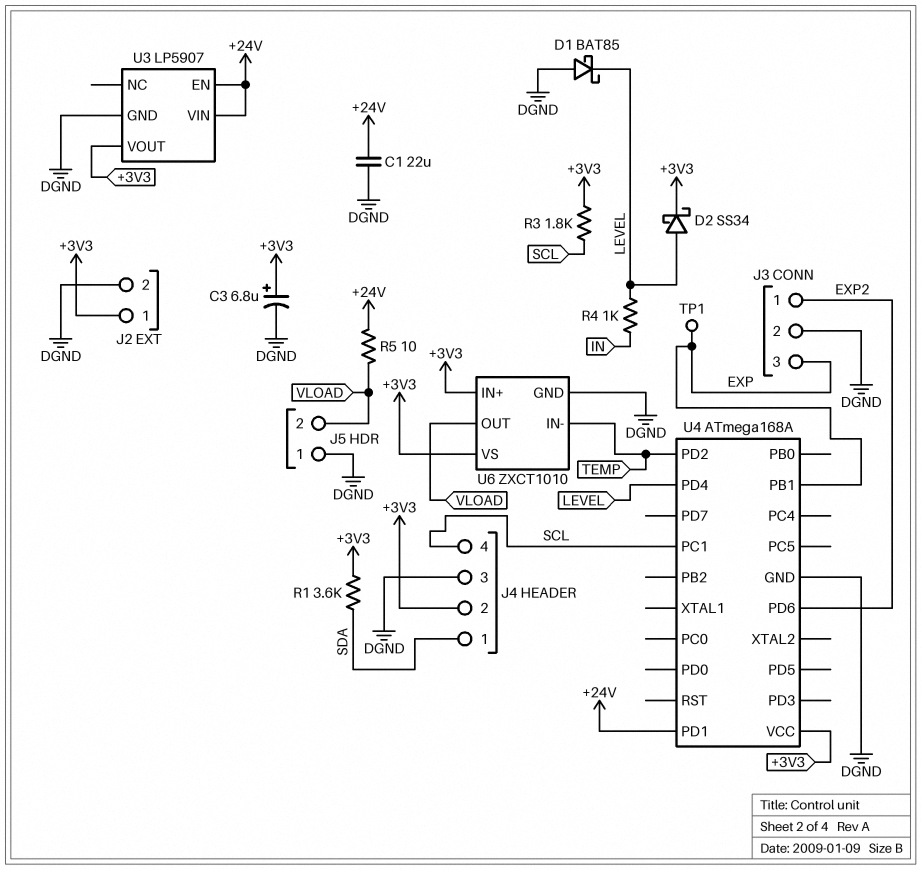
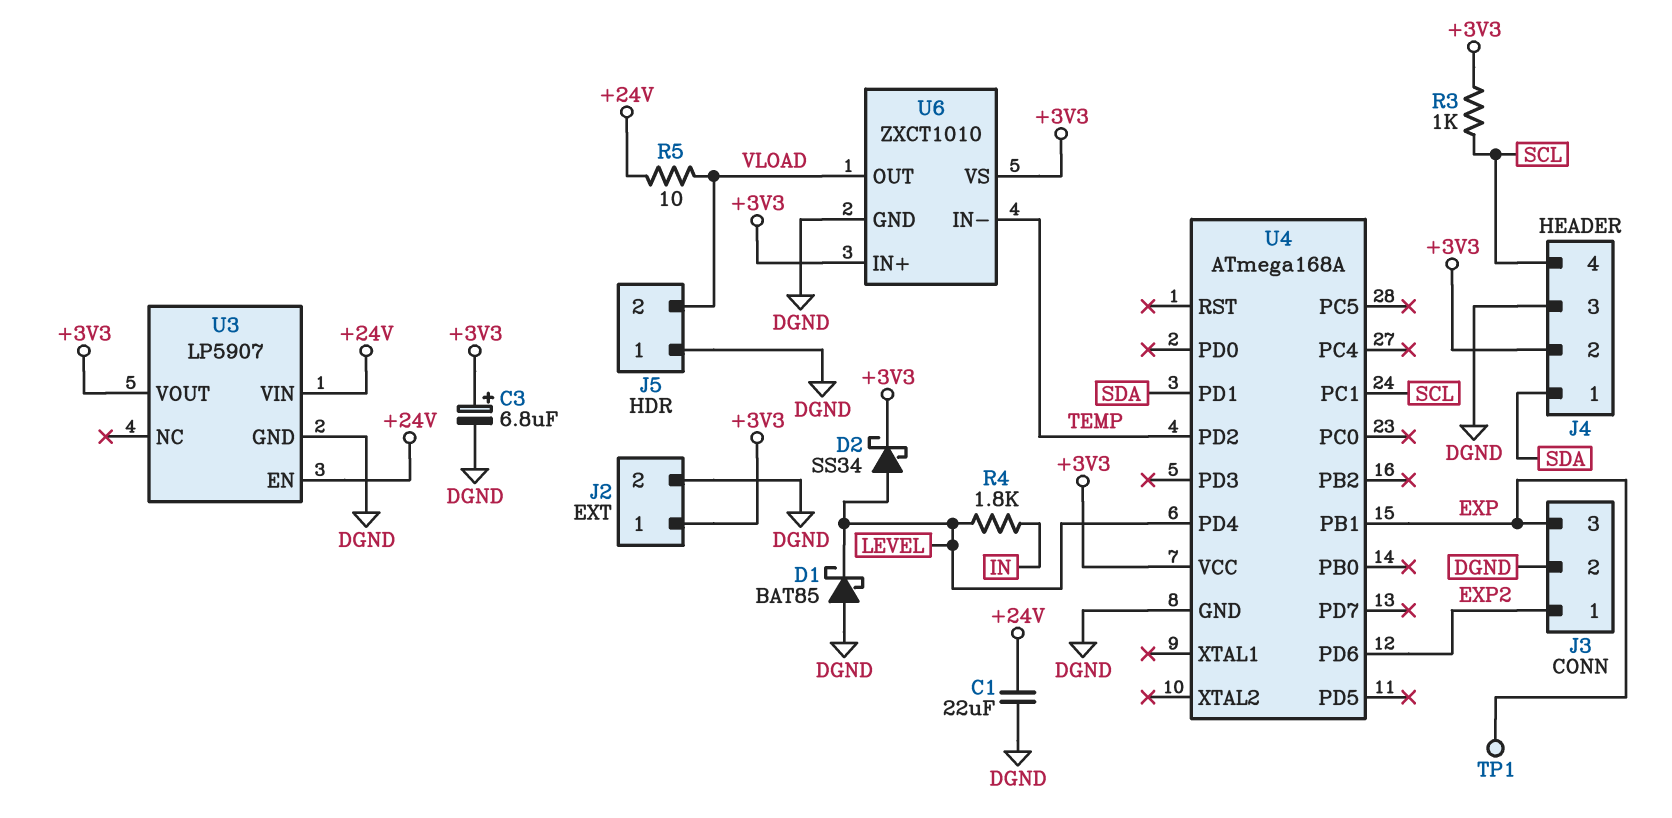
R1: 3.6k (+3V3, SDA) -> none
R3: 1.8k (+3V3, SCL) -> 1k (+3V3, SCL)
R4: 1k (IN, LEVEL) -> 1.8k (IN, LEVEL)
U4 pin PD1: +24V -> SDA

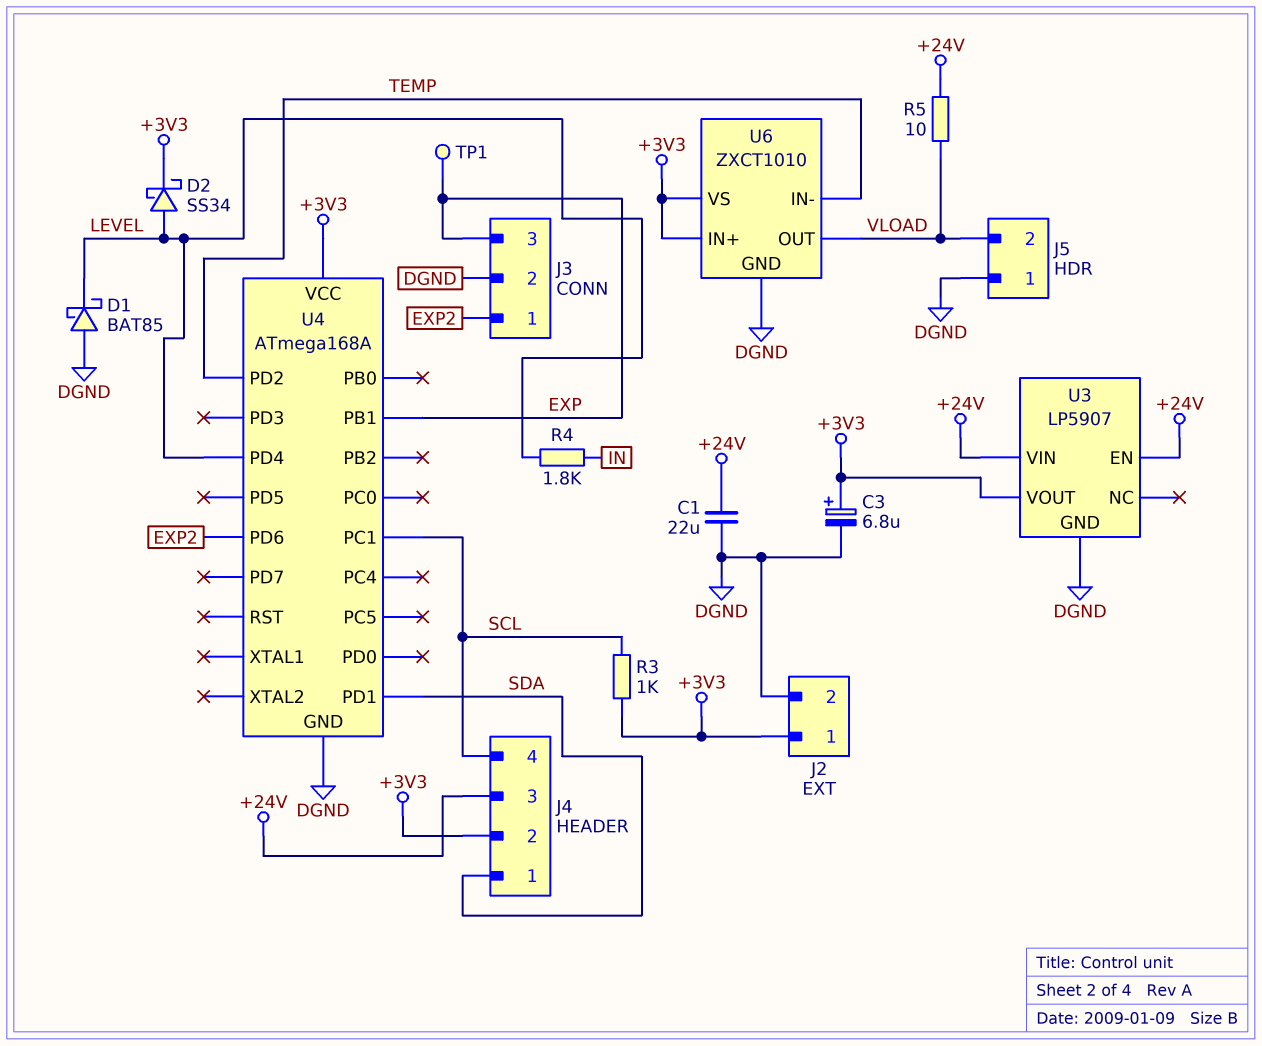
J4 pin 3: DGND -> +24V

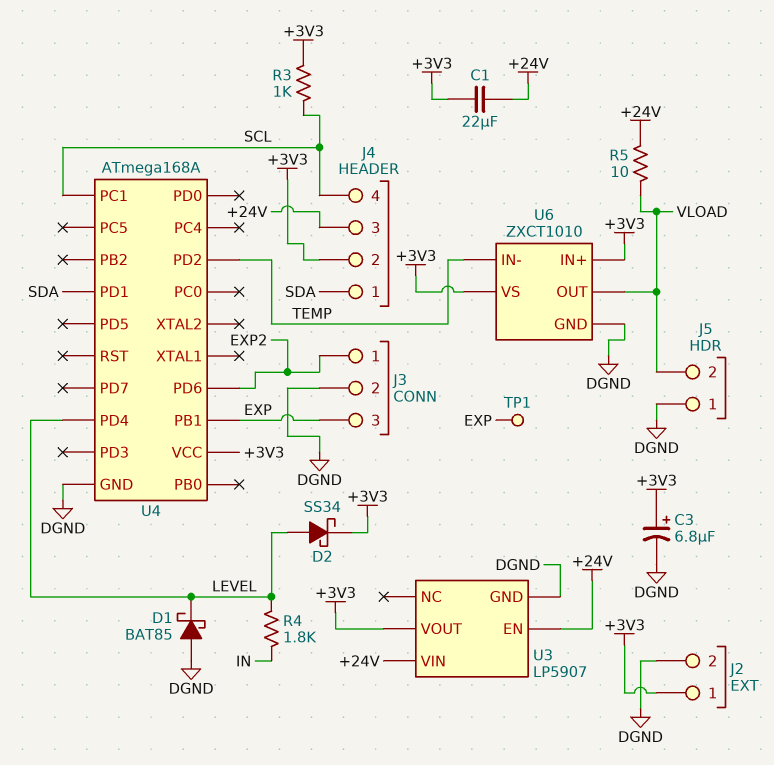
C1: 22uF (+24V, DGND) -> 22uF (+3V3, +24V)

